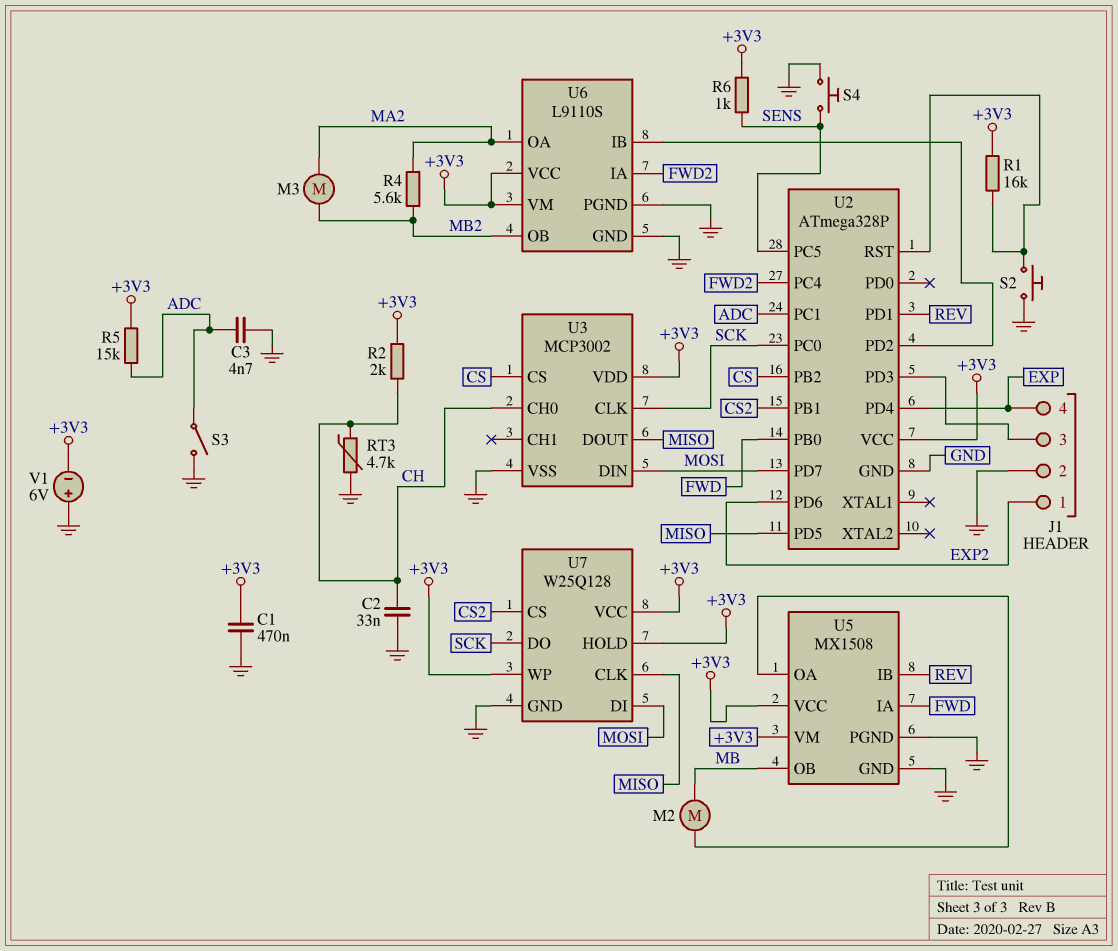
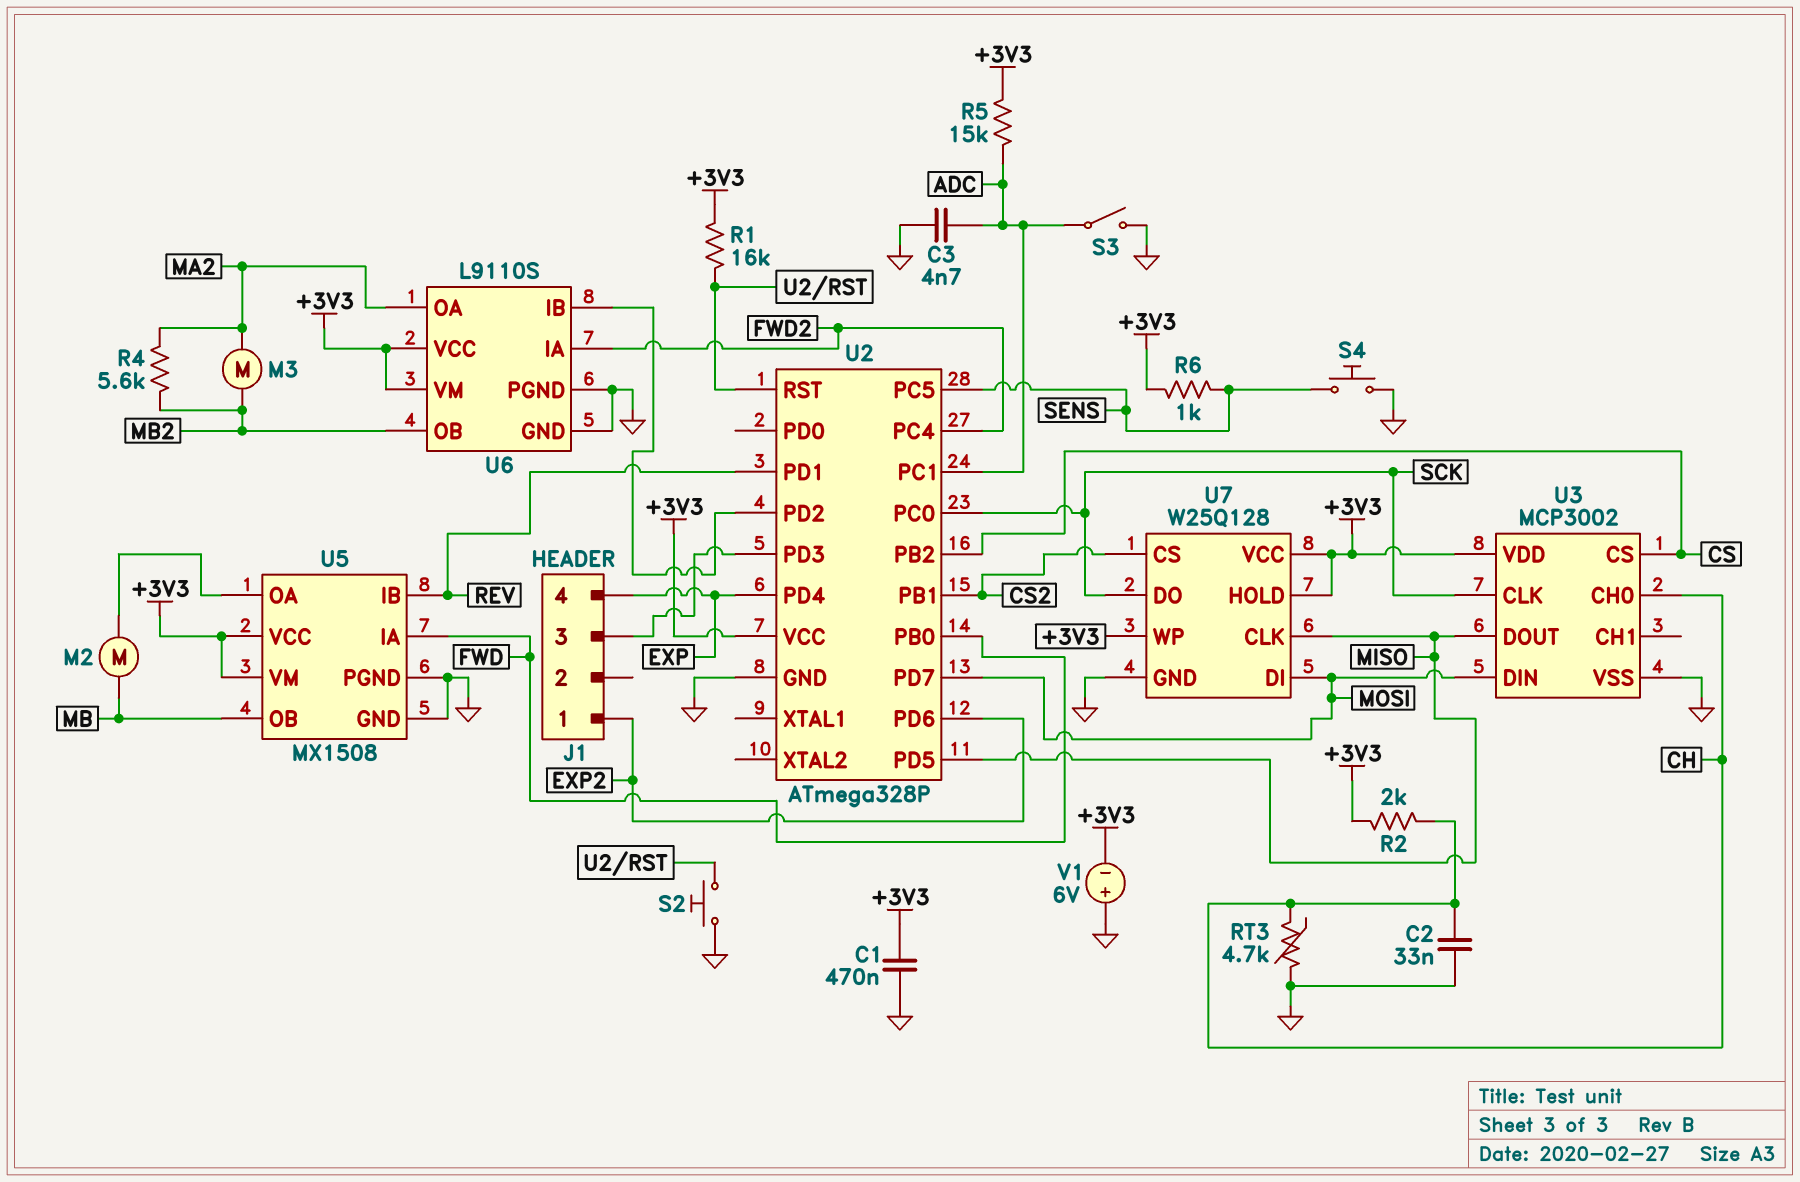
J1 pin 2: GND -> none

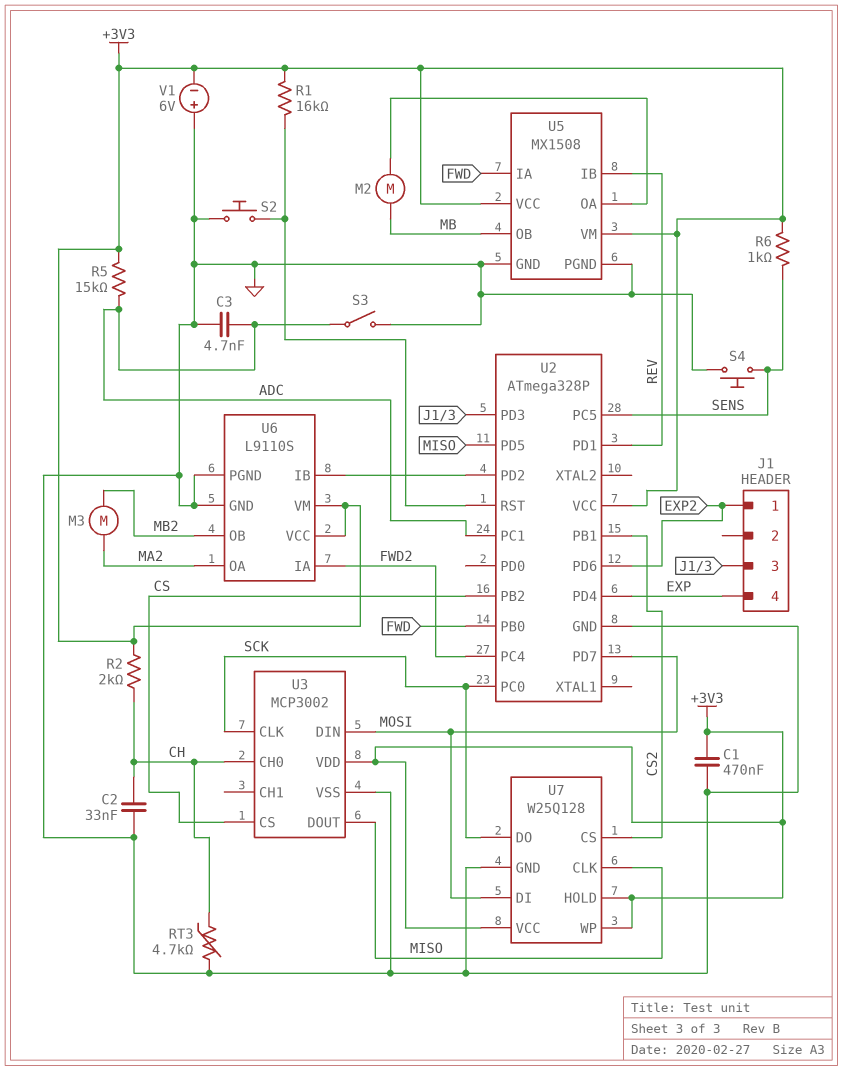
R4: 5.6k (MA2, MB2) -> none

